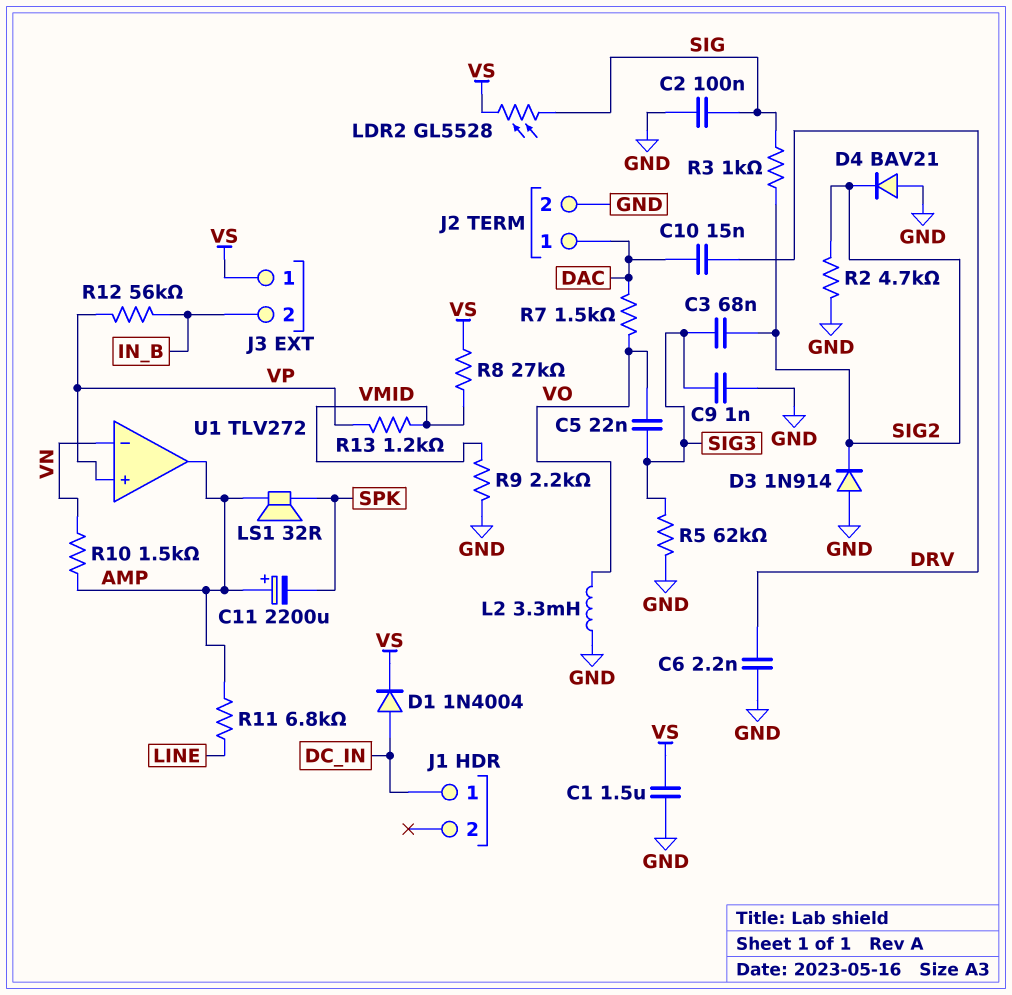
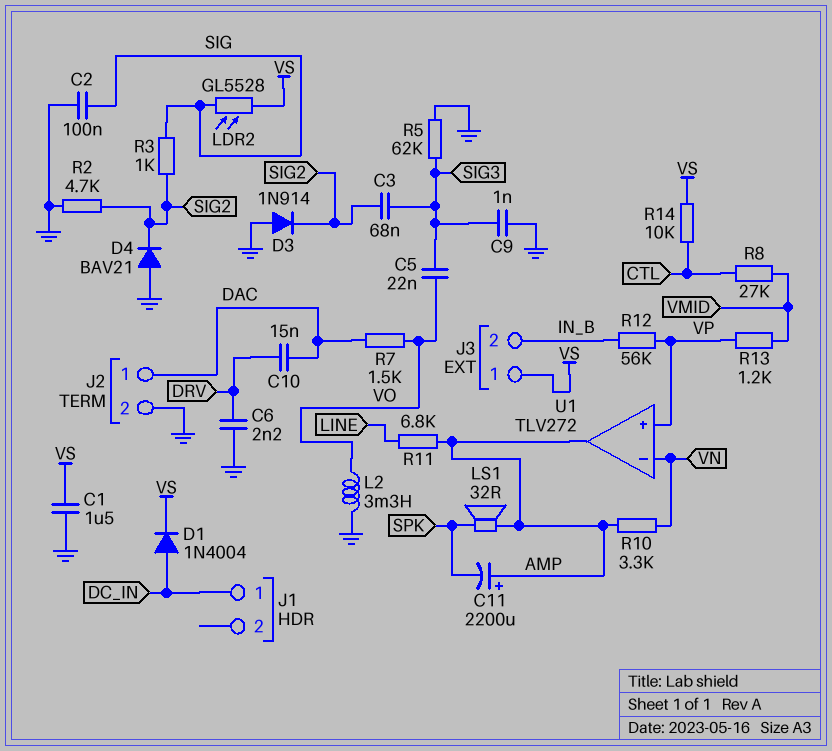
R8: 27k (VMID, VS) -> 27k (CTL, VMID)
R9: 2.2k (GND, VMID) -> none
R10: 1.5k (AMP, VN) -> 3.3k (AMP, VN)
R14: none -> 10k (CTL, VS)

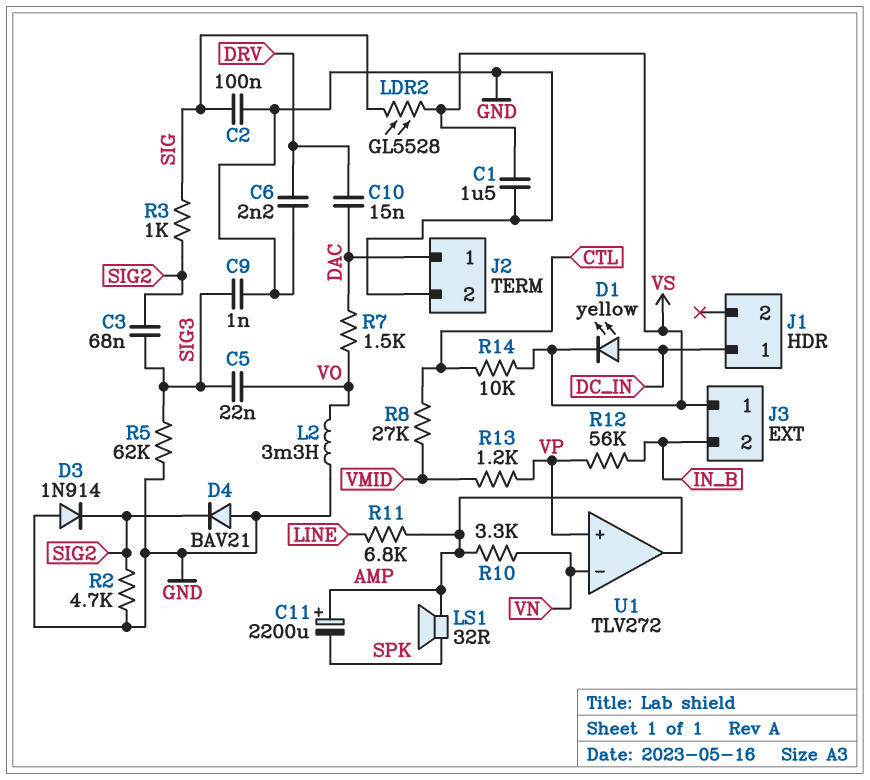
D1: diode 1N4004 (A DC_IN, K VS) -> LED yellow (A DC_IN, K VS)

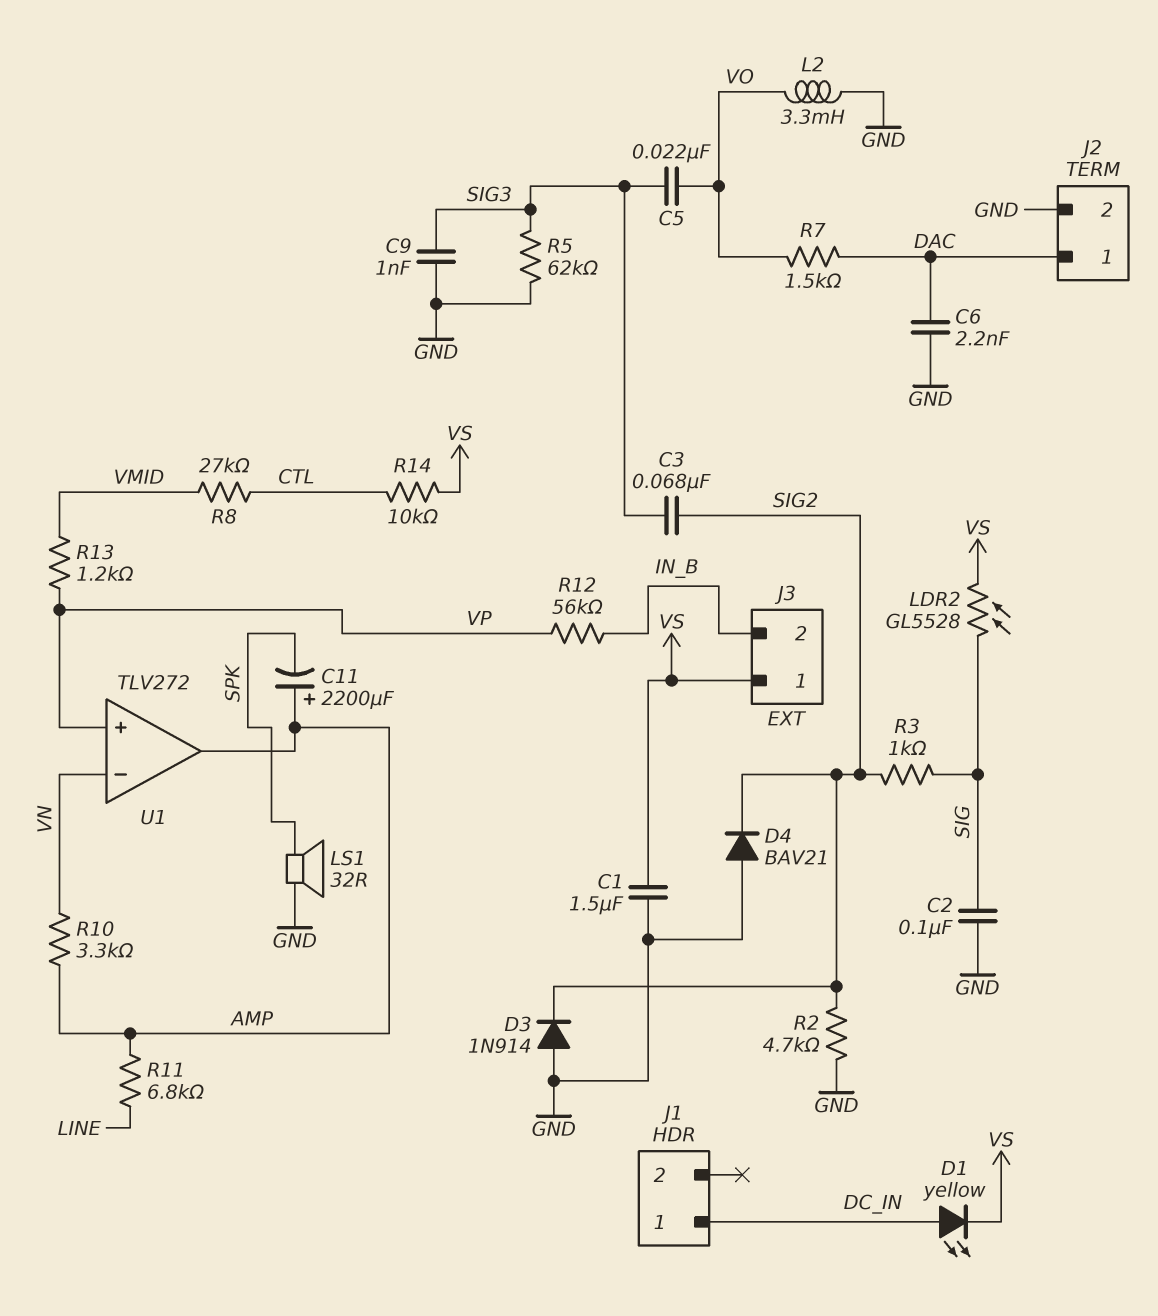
C6: 2.2nF (DRV, GND) -> 2.2nF (DAC, GND)
C10: 15nF (DAC, DRV) -> none
LS1: speaker 32R (AMP, SPK) -> speaker 32R (GND, SPK)

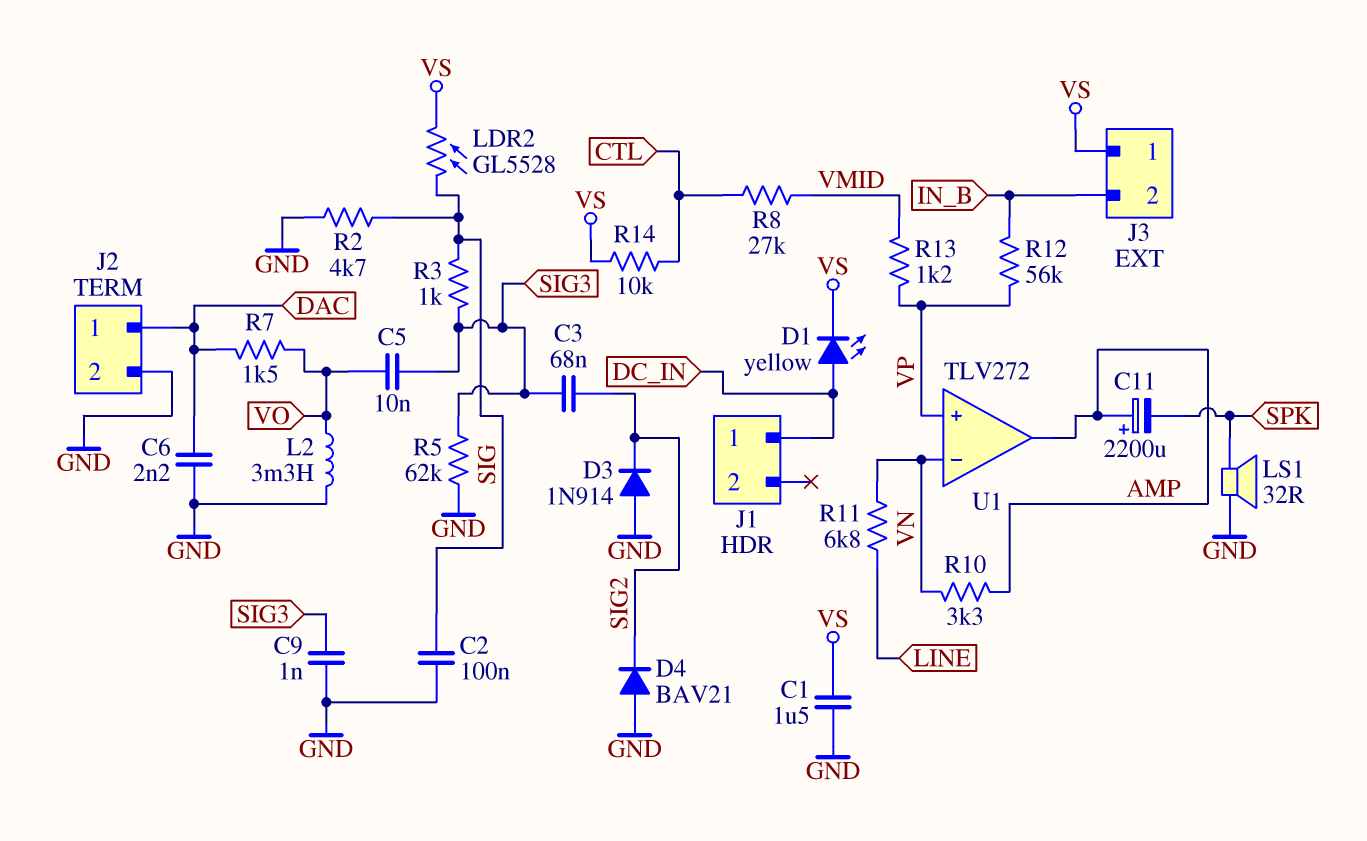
C5: 22nF (SIG3, VO) -> 10nF (SIG3, VO)
R2: 4.7k (GND, SIG2) -> 4.7k (GND, SIG)
R3: 1k (SIG, SIG2) -> 1k (SIG, SIG3)
R11: 6.8k (AMP, LINE) -> 6.8k (LINE, VN)

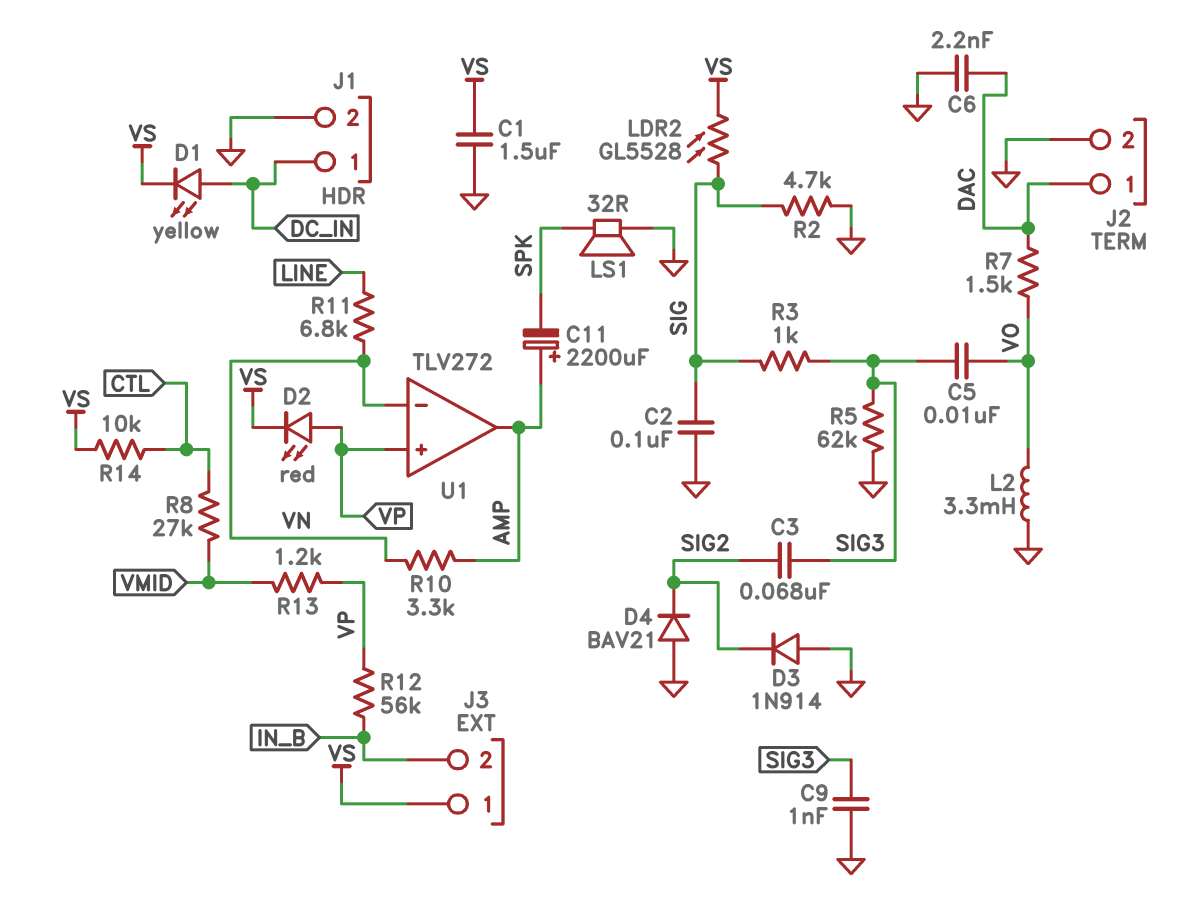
D2: none -> LED red (A VP, K VS)
J1 pin 2: none -> GND

